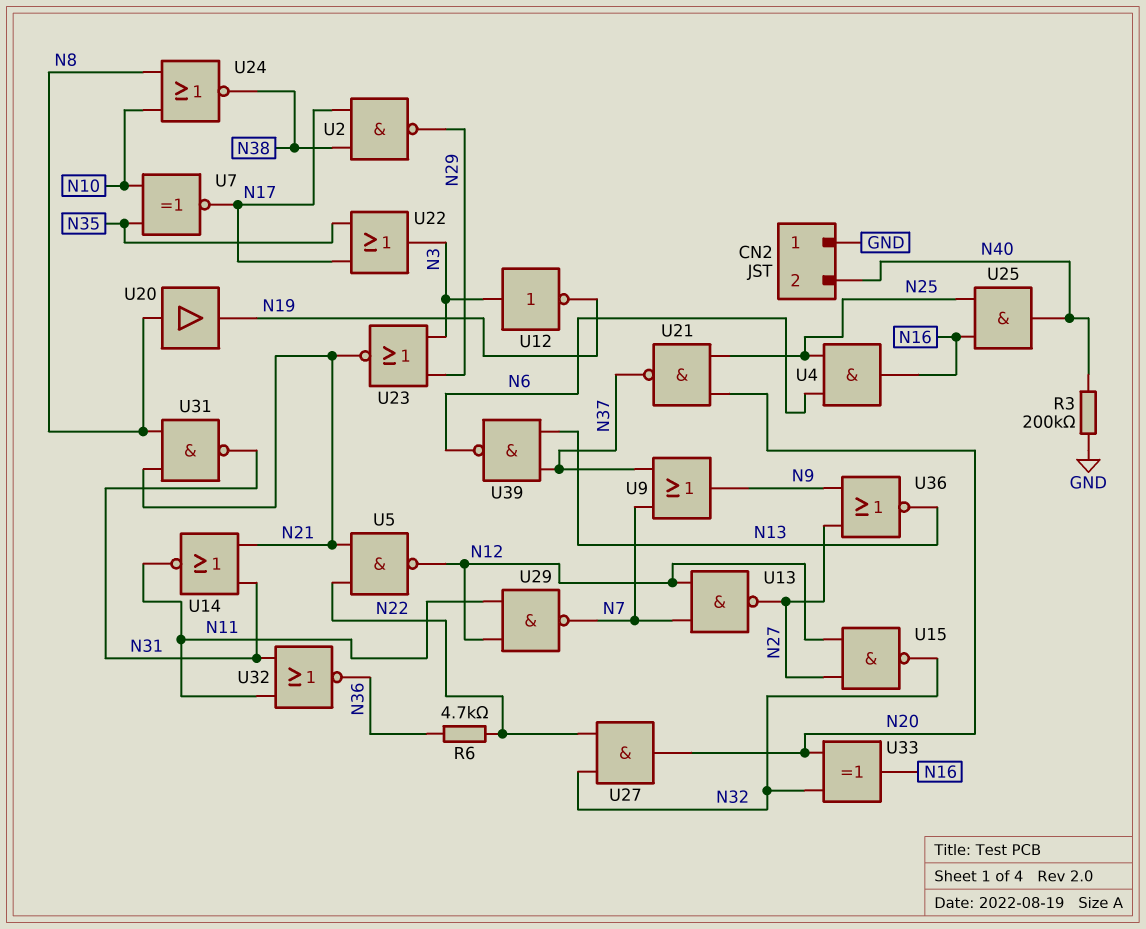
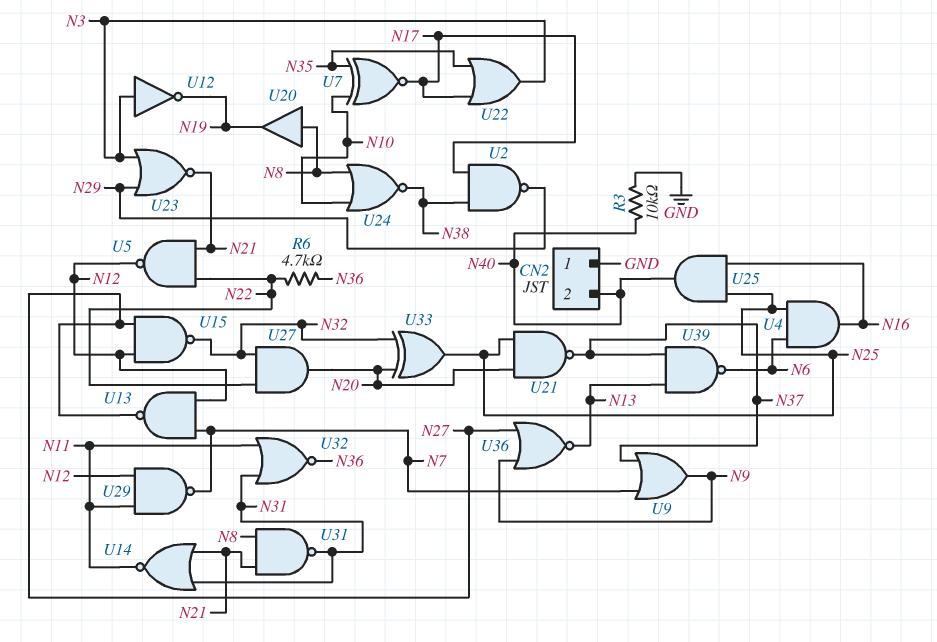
R3: 200k (GND, N40) -> 10k (GND, N40)
U33: XOR (in N20, in N32, out N16) -> XOR (in N20, in N32, out N25)

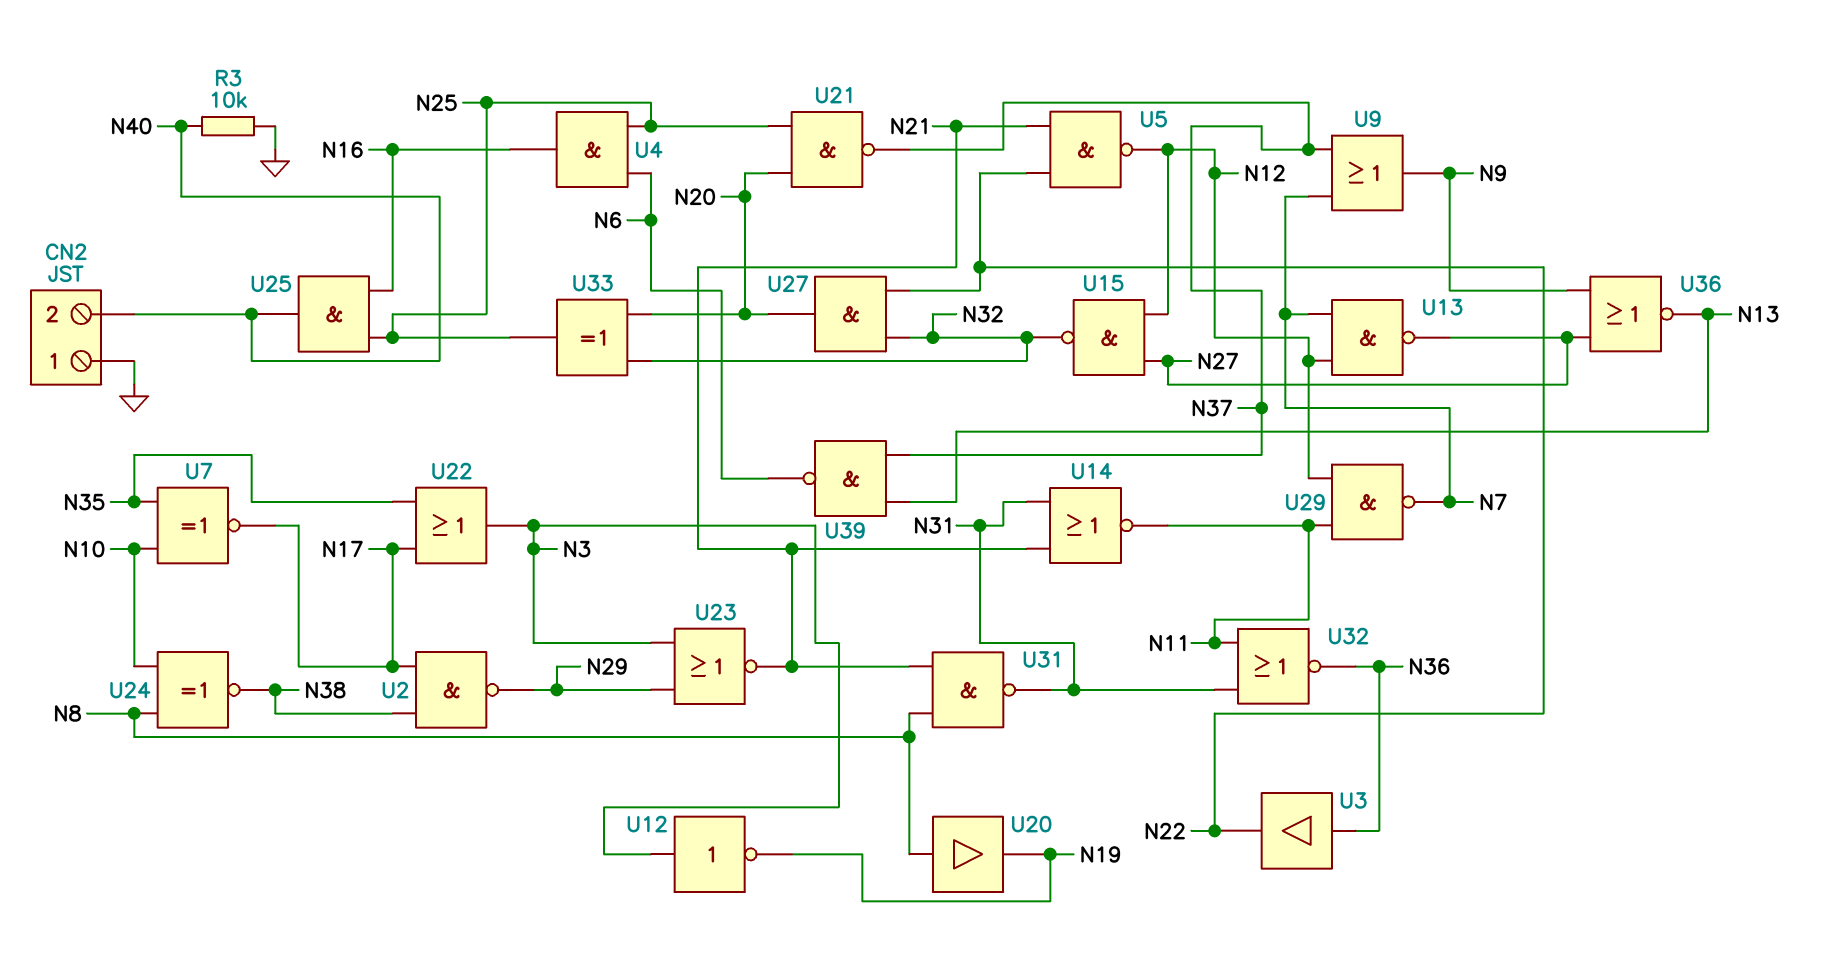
R6: 4.7k (N22, N36) -> none
U3: none -> buffer (in N36, out N22)
U24: NOR (in N8, in N10, out N38) -> XNOR (in N8, in N10, out N38)

